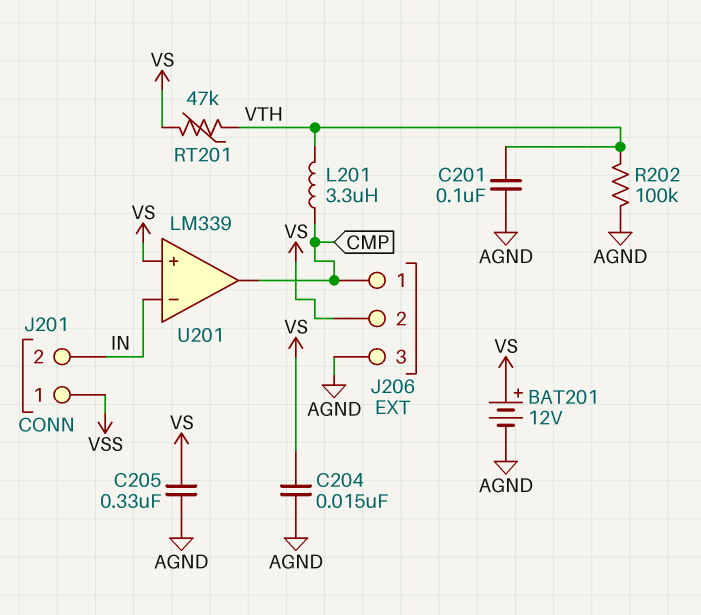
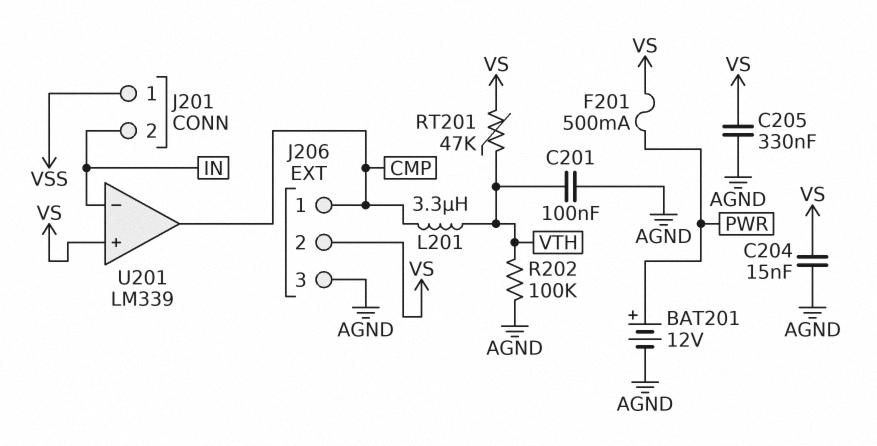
BAT201: 12V (plus VS, minus AGND) -> 12V (plus PWR, minus AGND)
F201: none -> 500mA (PWR, VS)

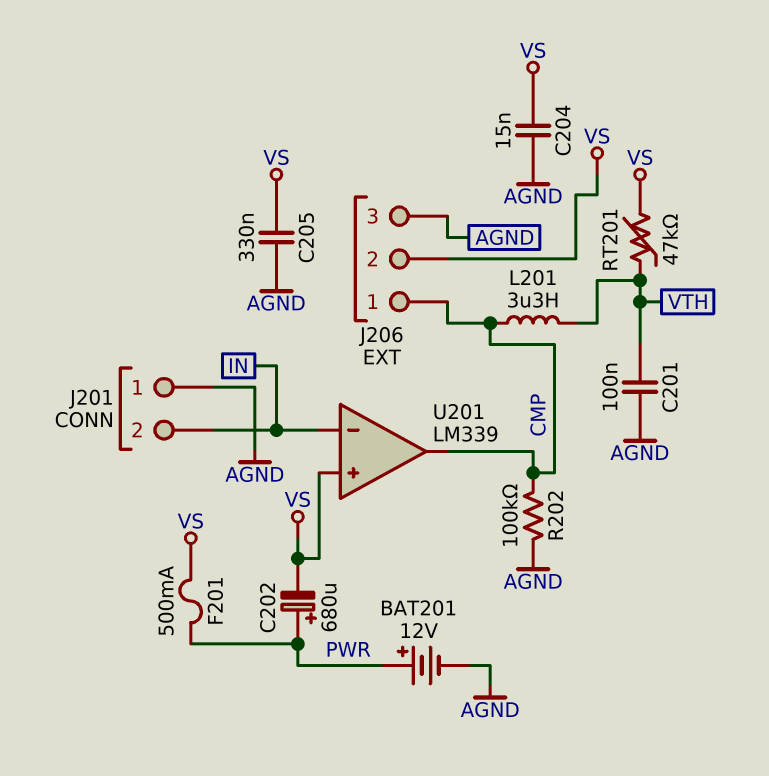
C202: none -> 680uF (plus PWR, minus VS)
J201 pin 1: VSS -> AGND
R202: 100k (AGND, VTH) -> 100k (AGND, CMP)

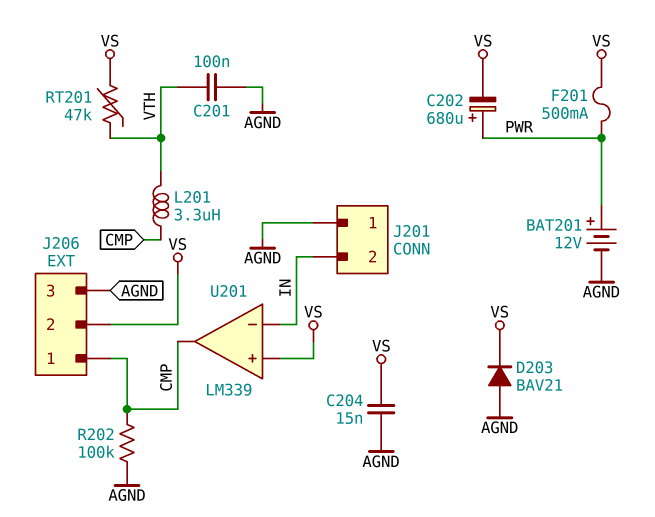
C205: 330nF (AGND, VS) -> none
D203: none -> diode BAV21 (A AGND, K VS)

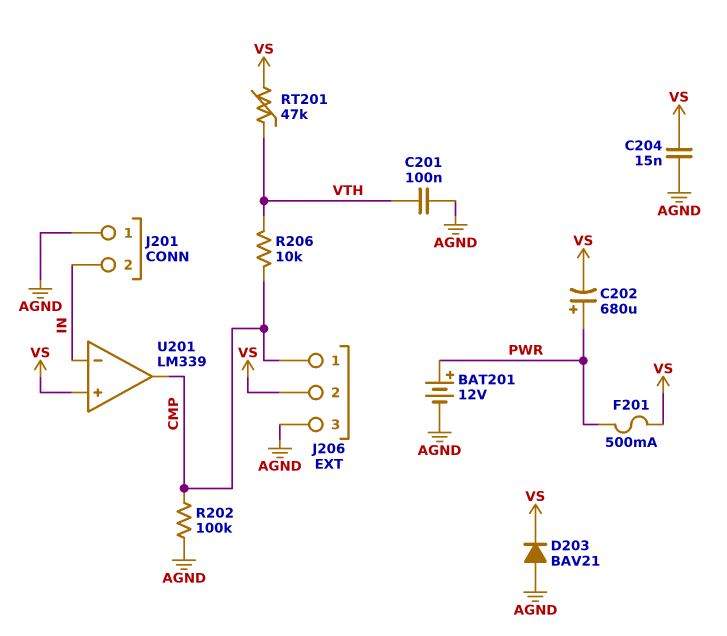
L201: 3.3uH (CMP, VTH) -> none
R206: none -> 10k (CMP, VTH)

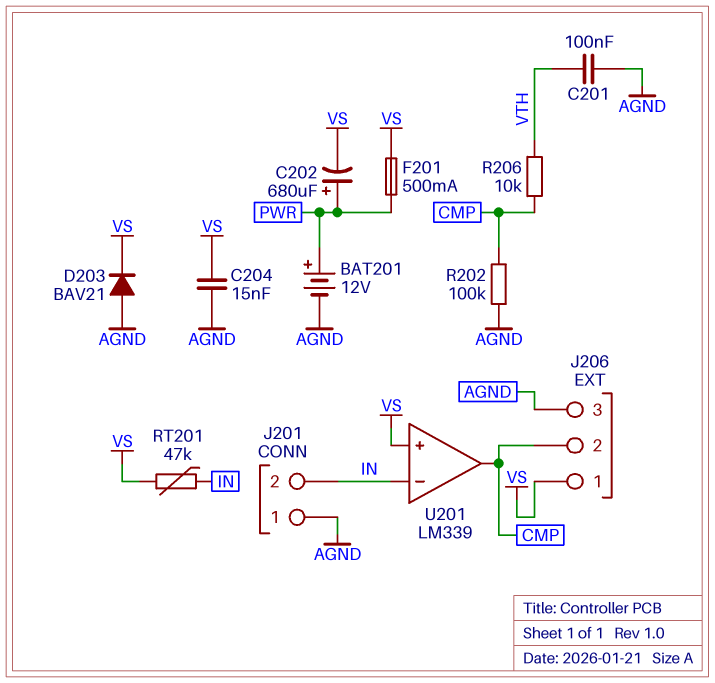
J206 pin 1: CMP -> VS
J206 pin 2: VS -> CMP
RT201: 47k (VS, VTH) -> 47k (IN, VS)

